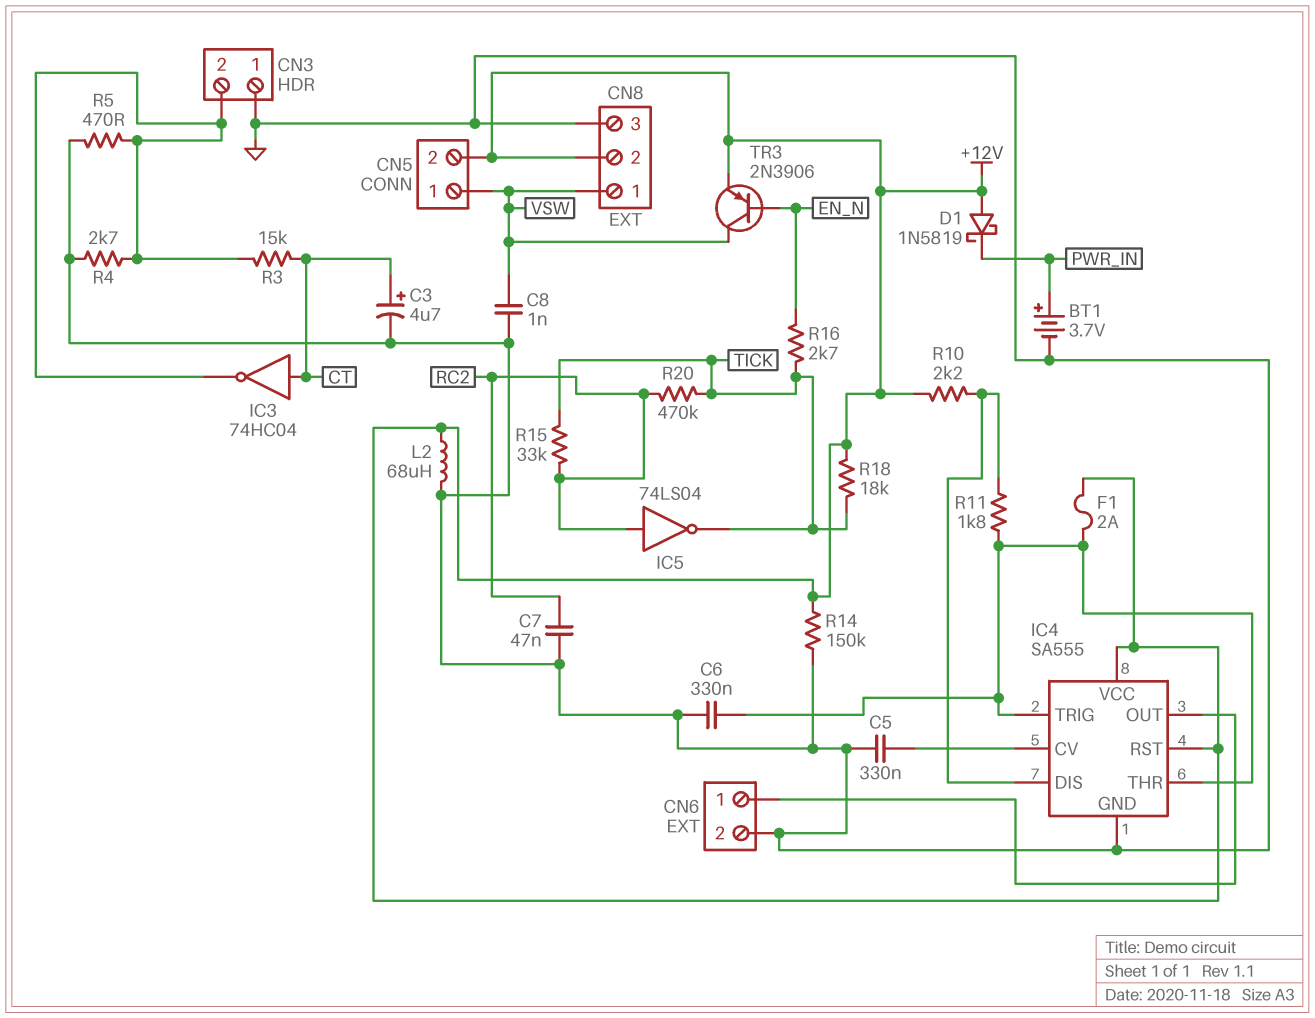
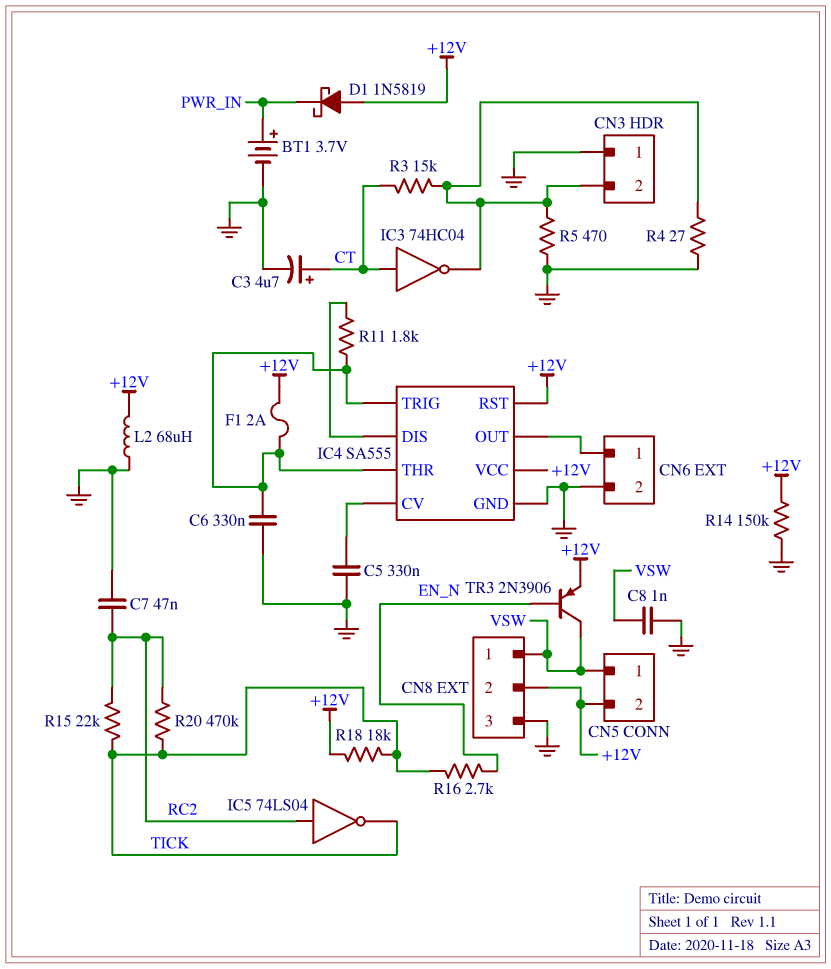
R4: 2.7k (CN3/2, GND) -> 27 (CN3/2, GND)
R10: 2.2k (+12V, IC4/DIS) -> none
R15: 33k (RC2, TICK) -> 22k (RC2, TICK)

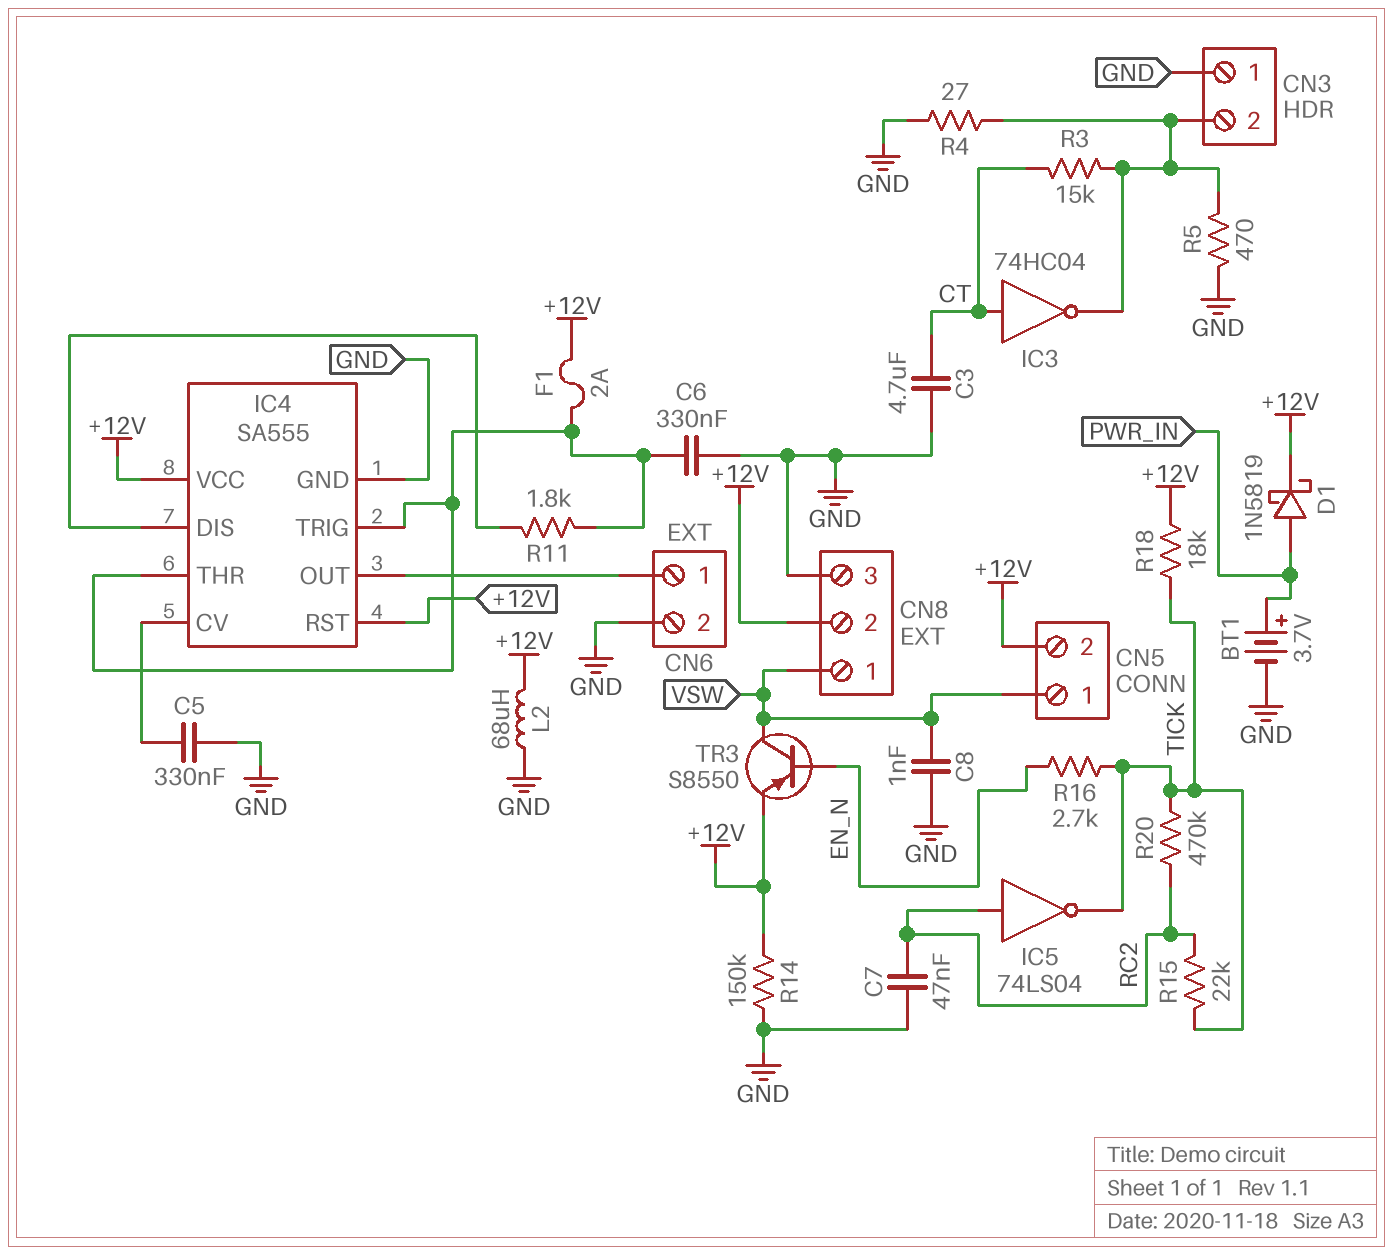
C3: 4.7uF (plus CT, minus GND) -> 4.7uF (CT, GND)
D1: schottky 1N5819 (A +12V, K PWR_IN) -> schottky 1N5819 (A PWR_IN, K +12V)
TR3: PNP 2N3906 (B EN_N, C VSW, E +12V) -> PNP S8550 (B EN_N, C VSW, E +12V)

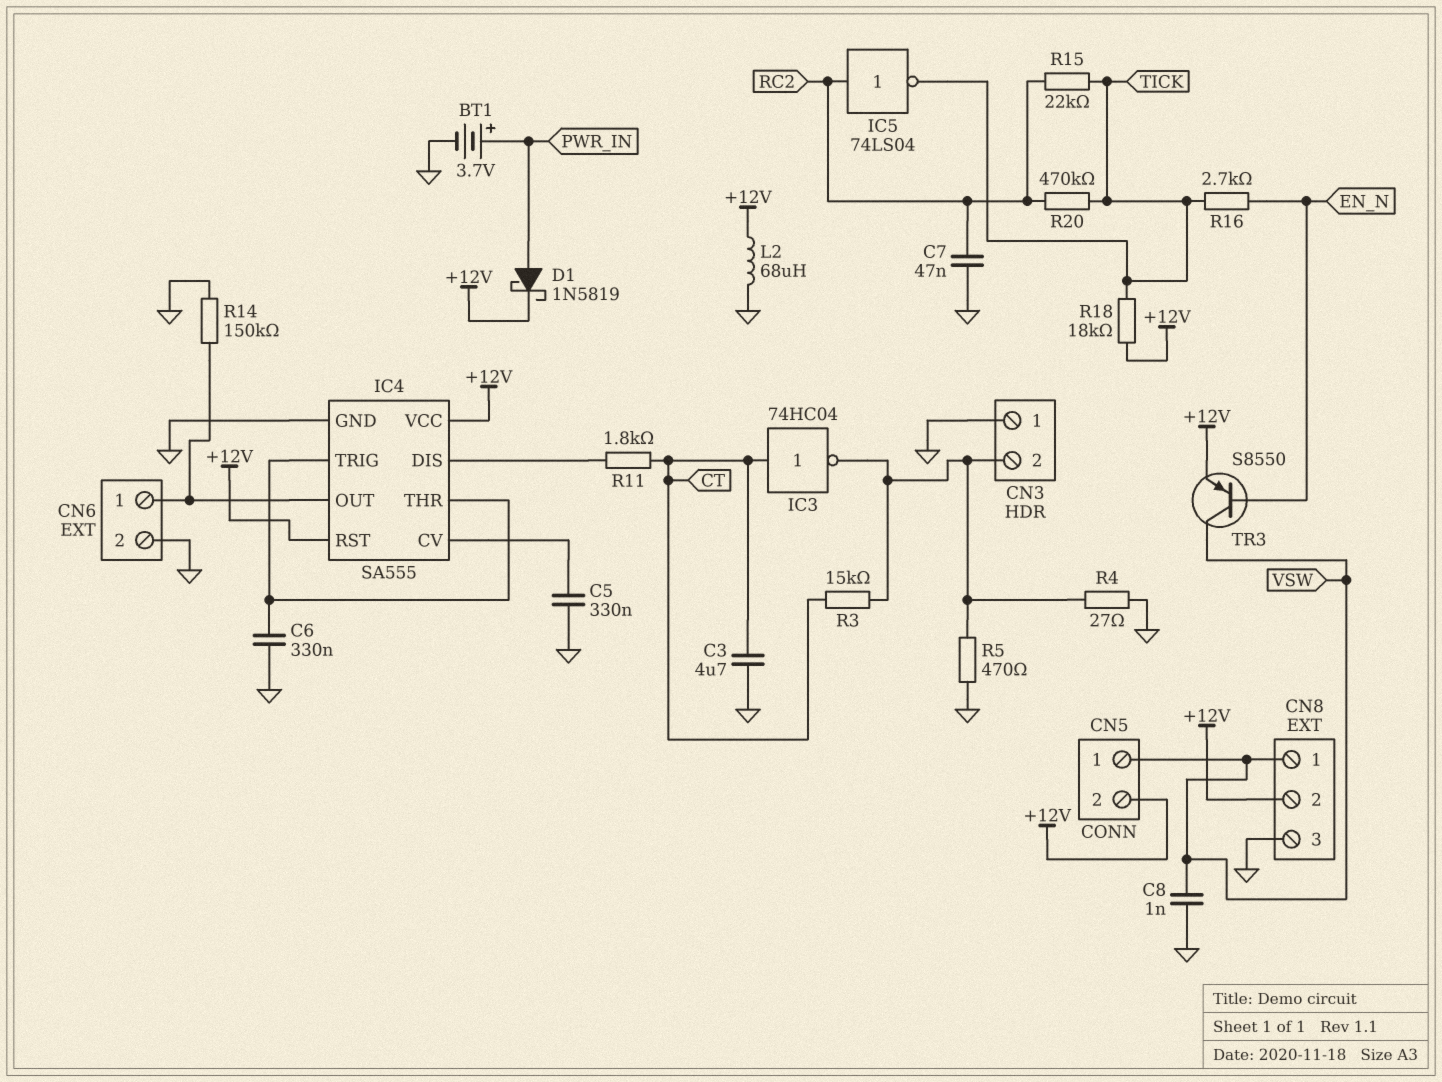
F1: 2A (+12V, IC4/THR) -> none
R11: 1.8k (IC4/DIS, IC4/THR) -> 1.8k (CT, IC4/DIS)
R14: 150k (+12V, GND) -> 150k (CN6/1, GND)

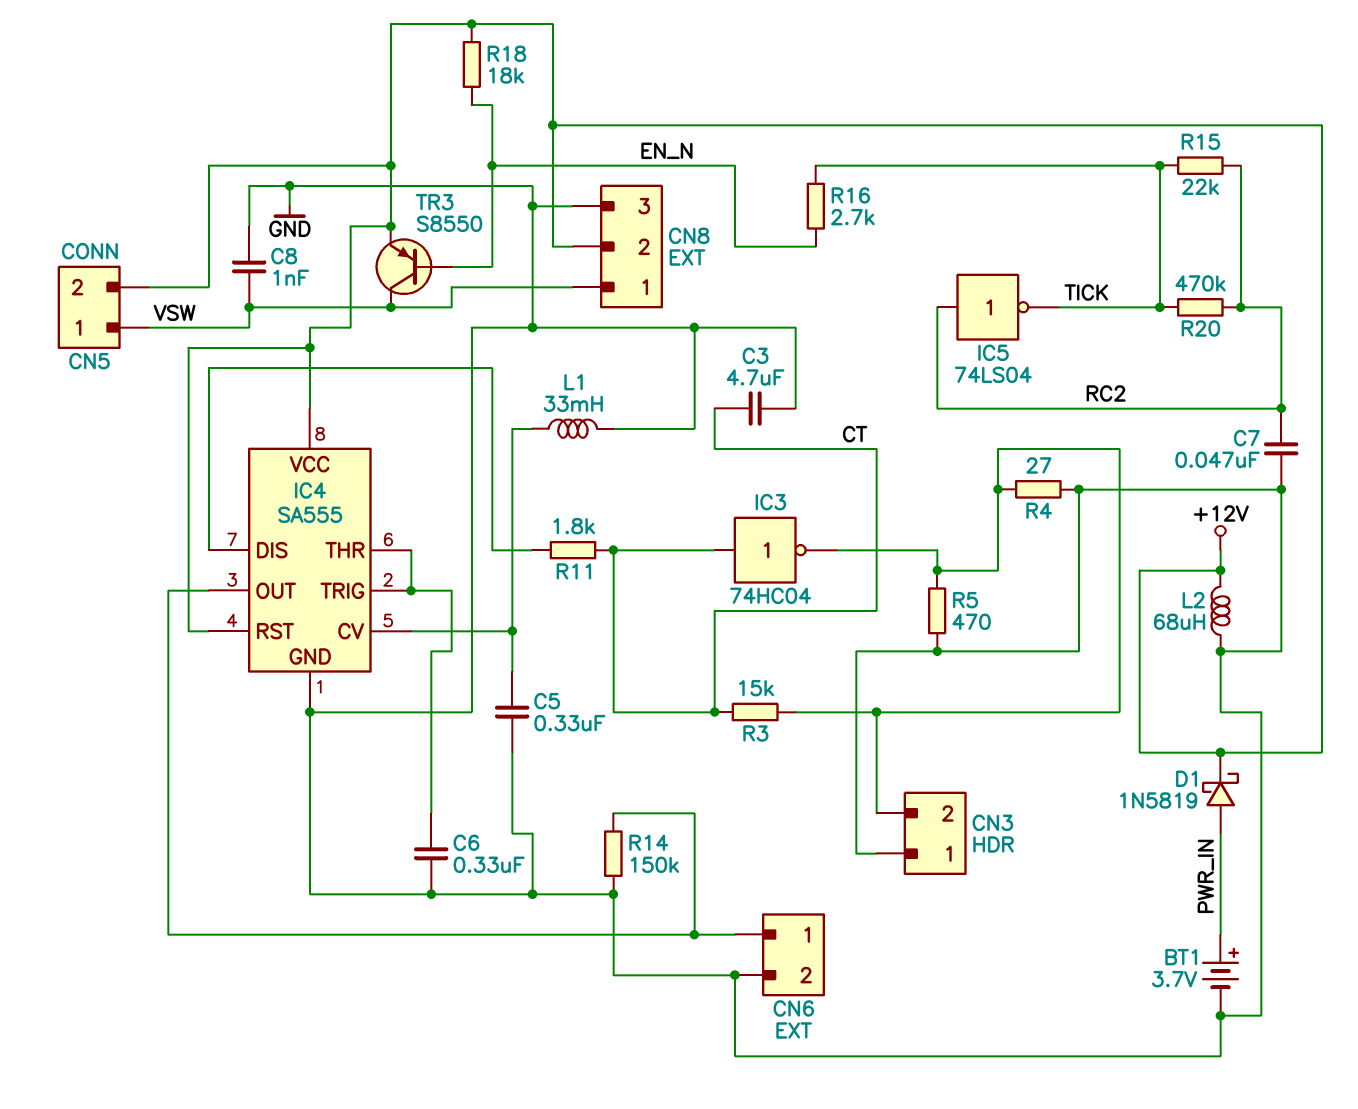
L1: none -> 33mH (GND, IC4/CV)
R18: 18k (+12V, TICK) -> 18k (+12V, EN_N)

